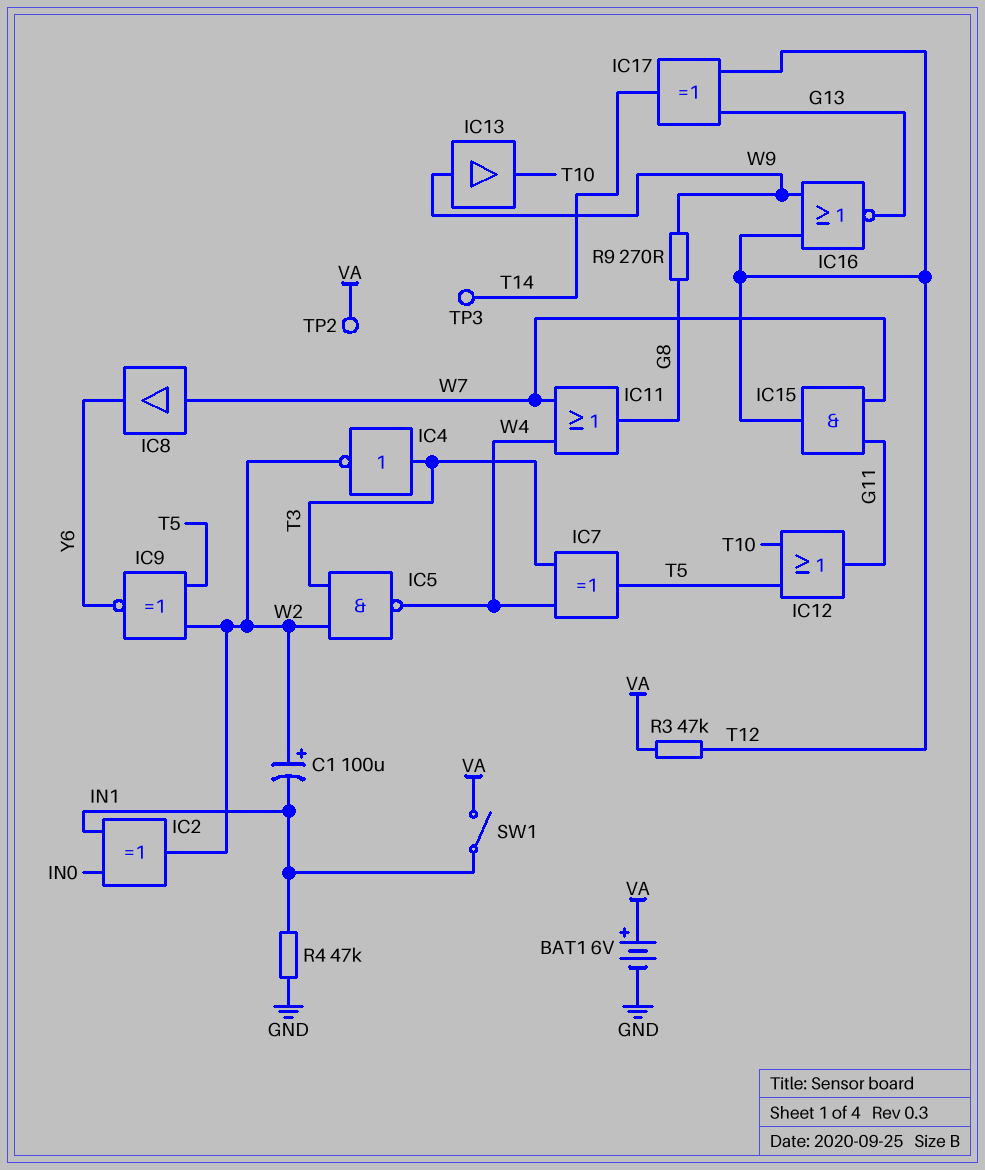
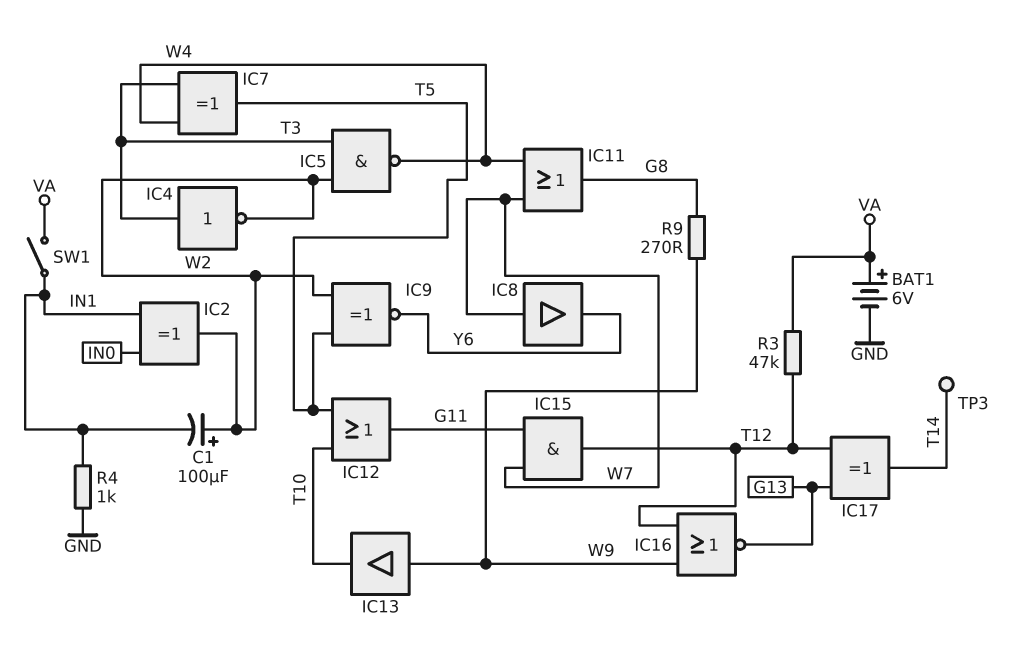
R4: 47k (GND, IN1) -> 1k (GND, IN1)
TP2: test point (VA) -> none

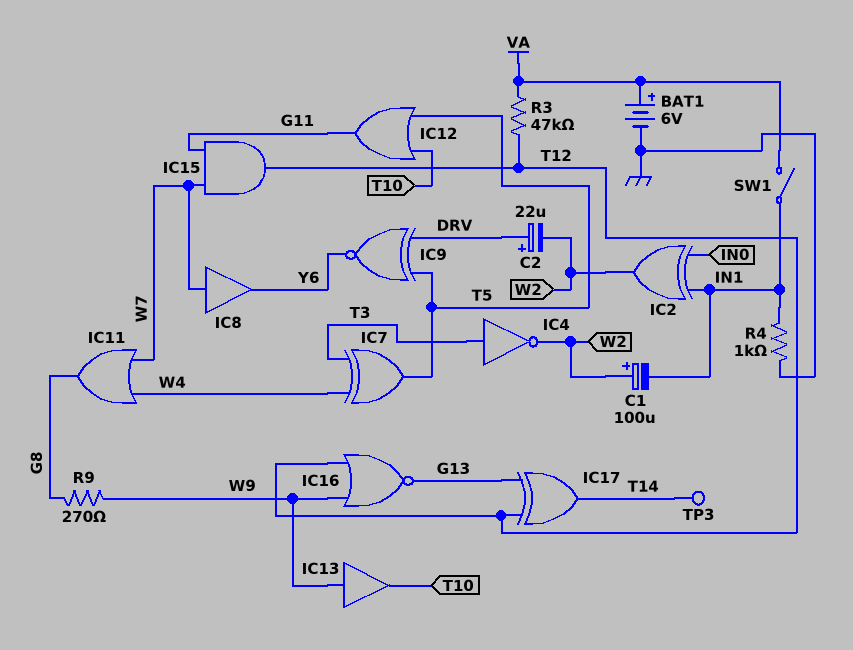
C2: none -> 22uF (plus DRV, minus W2)
IC5: NAND (in T3, in W2, out W4) -> none
IC9: XNOR (in T5, in W2, out Y6) -> XNOR (in DRV, in T5, out Y6)

